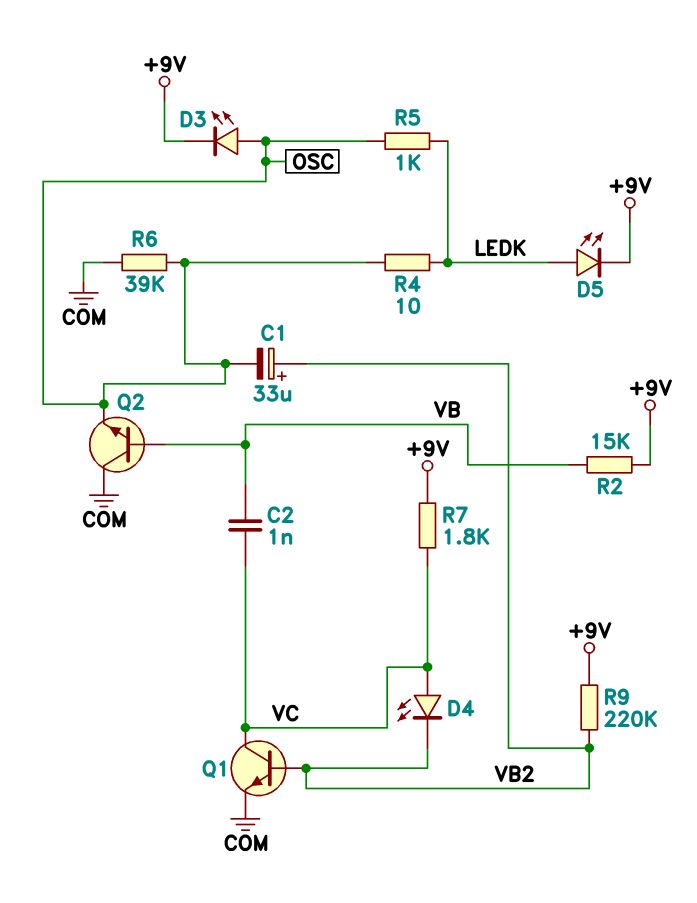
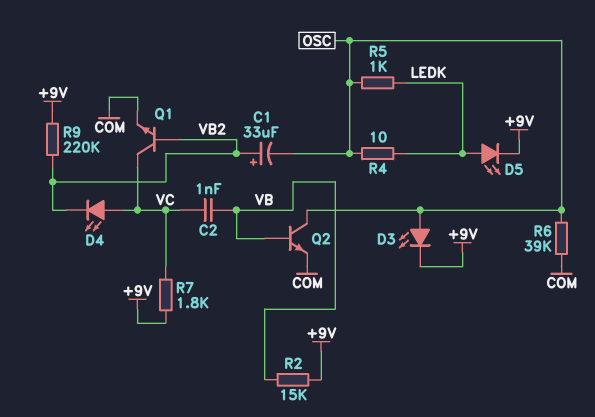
Q2: NPN (B VB, C COM, E OSC) -> NPN (B VB, C OSC, E COM)

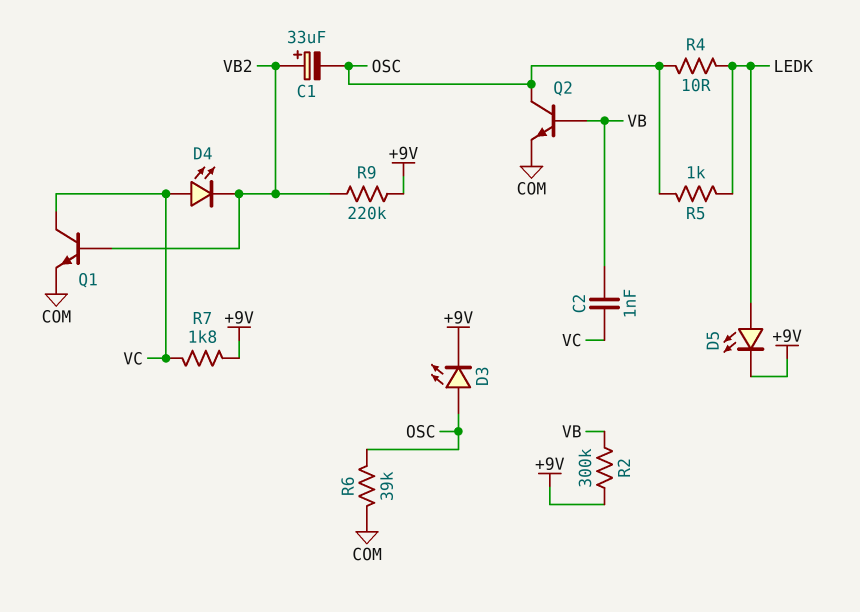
R2: 15k (+9V, VB) -> 300k (+9V, VB)

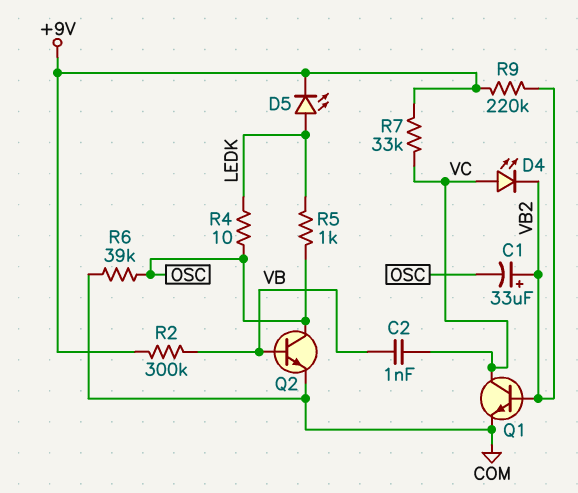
D3: LED (A OSC, K +9V) -> none
R7: 1.8k (+9V, VC) -> 33k (+9V, VC)

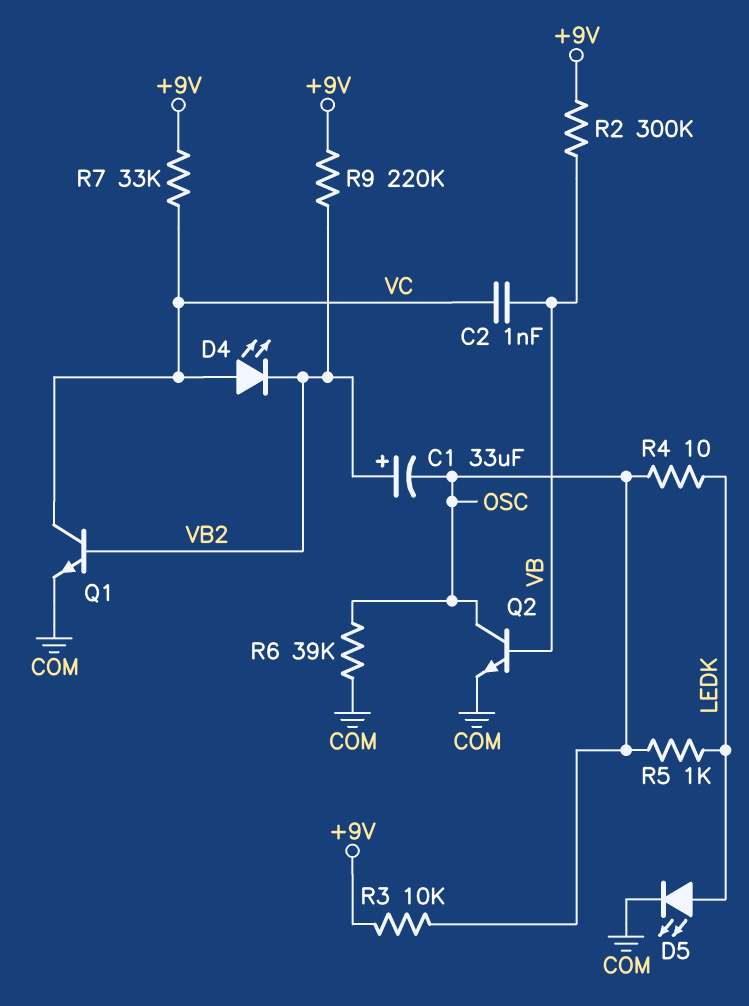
D5: LED (A LEDK, K +9V) -> LED (A LEDK, K COM)
R3: none -> 10k (+9V, OSC)

